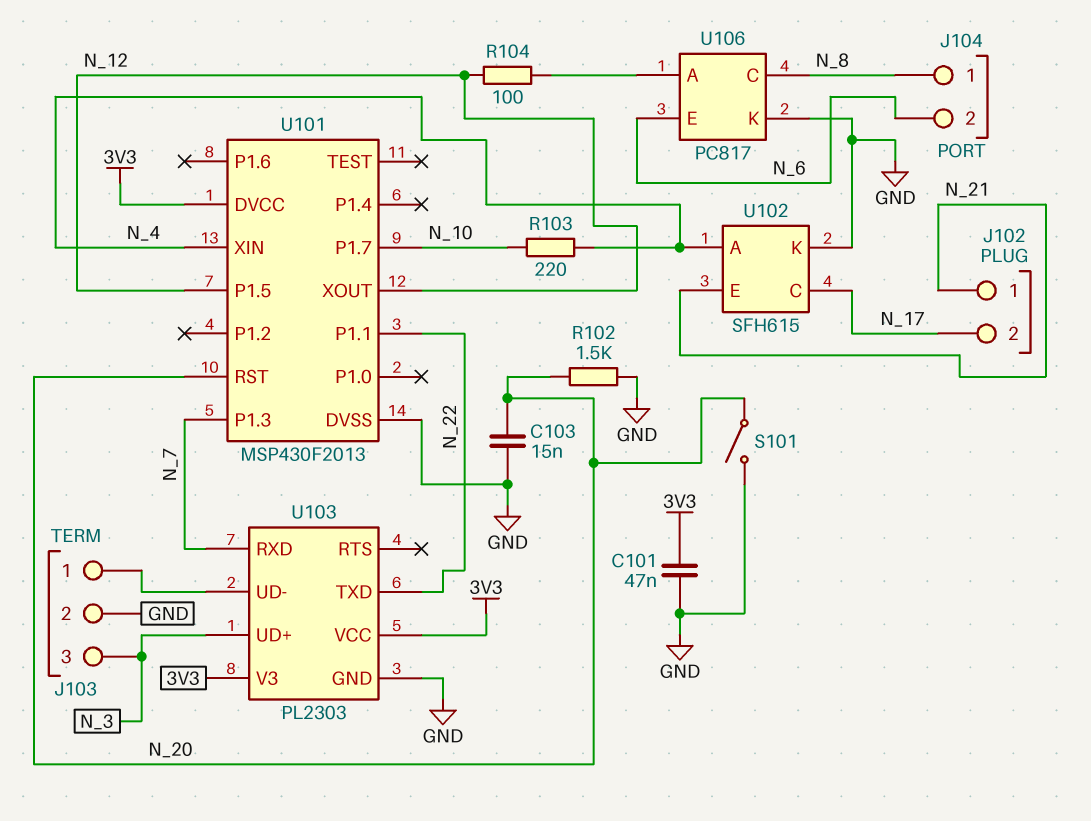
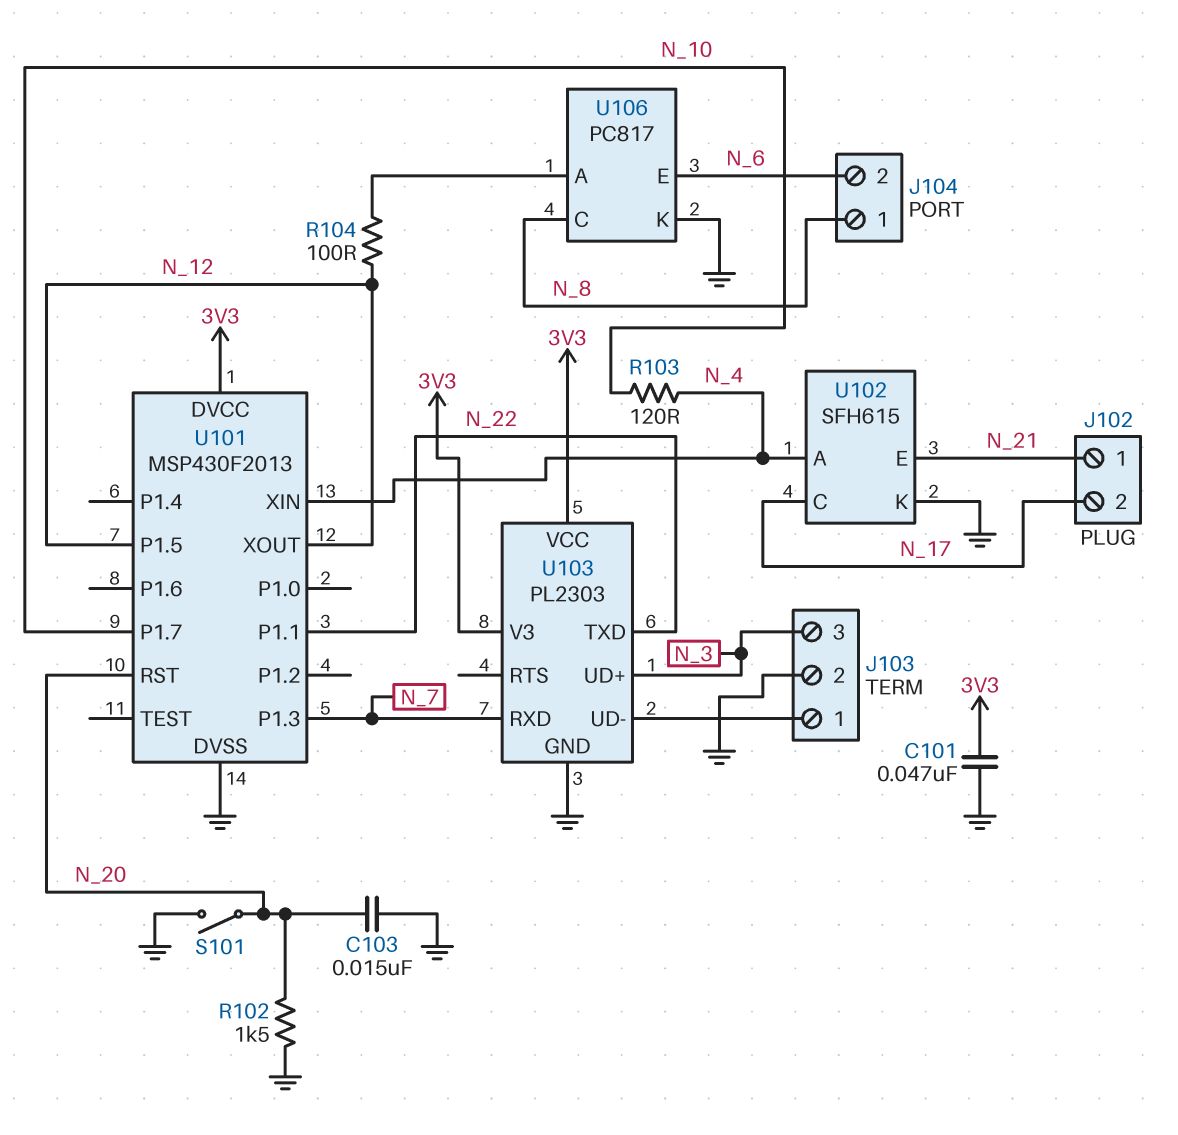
R103: 220 (N_4, N_10) -> 120 (N_4, N_10)

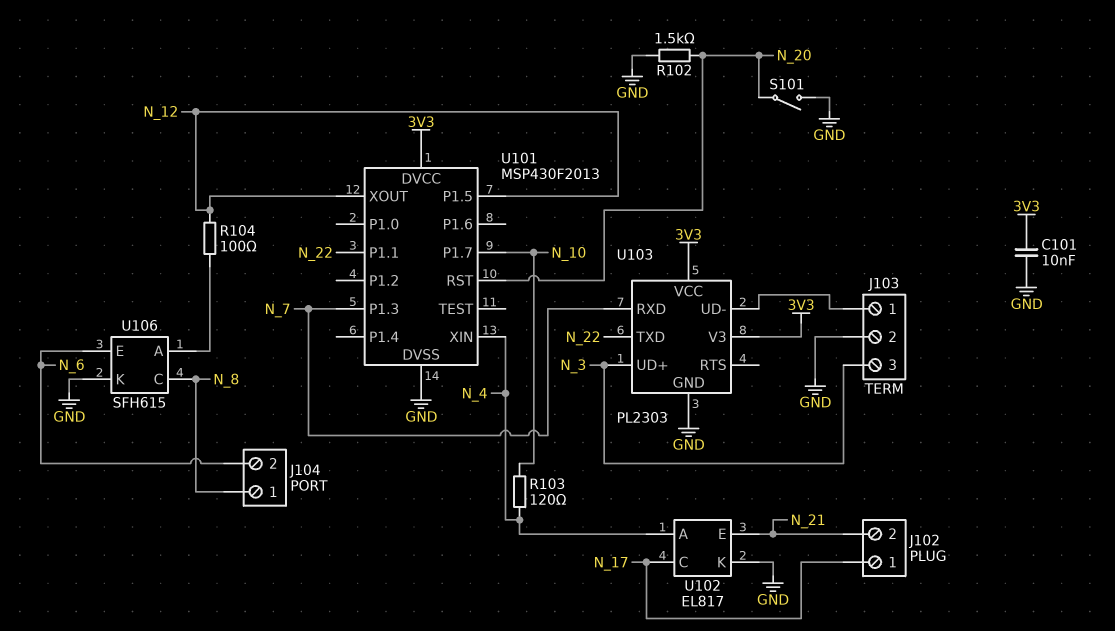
C101: 47nF (3V3, GND) -> 10nF (3V3, GND)
C103: 15nF (GND, N_20) -> none
J102 pin 1: N_21 -> N_17
J102 pin 2: N_17 -> N_21
U102: SFH615 -> EL817
U106: PC817 -> SFH615

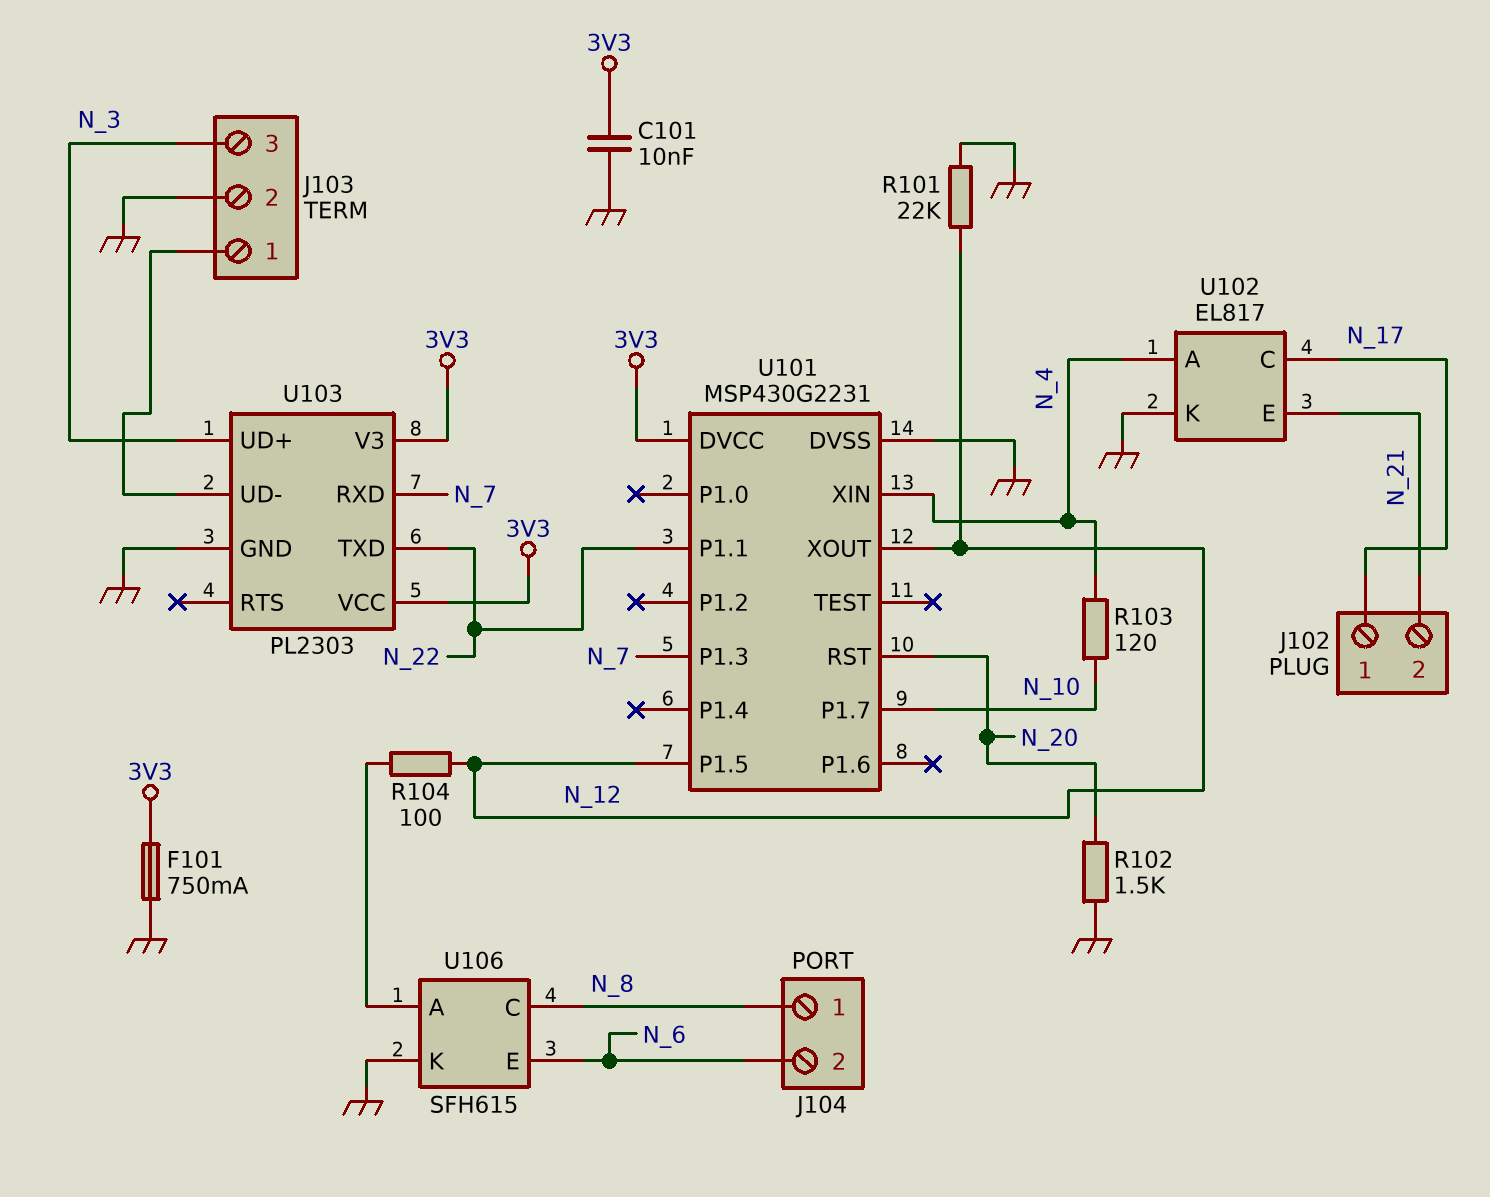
F101: none -> 750mA (3V3, GND)
R101: none -> 22k (GND, N_12)
S101: switch (GND, N_20) -> none
U101: MSP430F2013 -> MSP430G2231

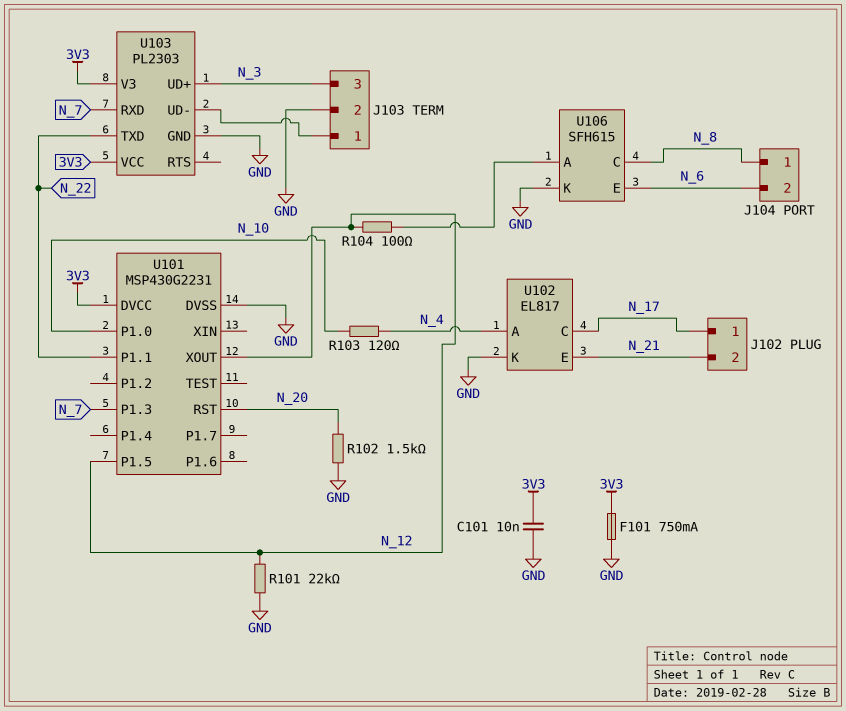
U101 pin P1.0: none -> N_10
U101 pin P1.7: N_10 -> none
U101 pin XIN: N_4 -> none

